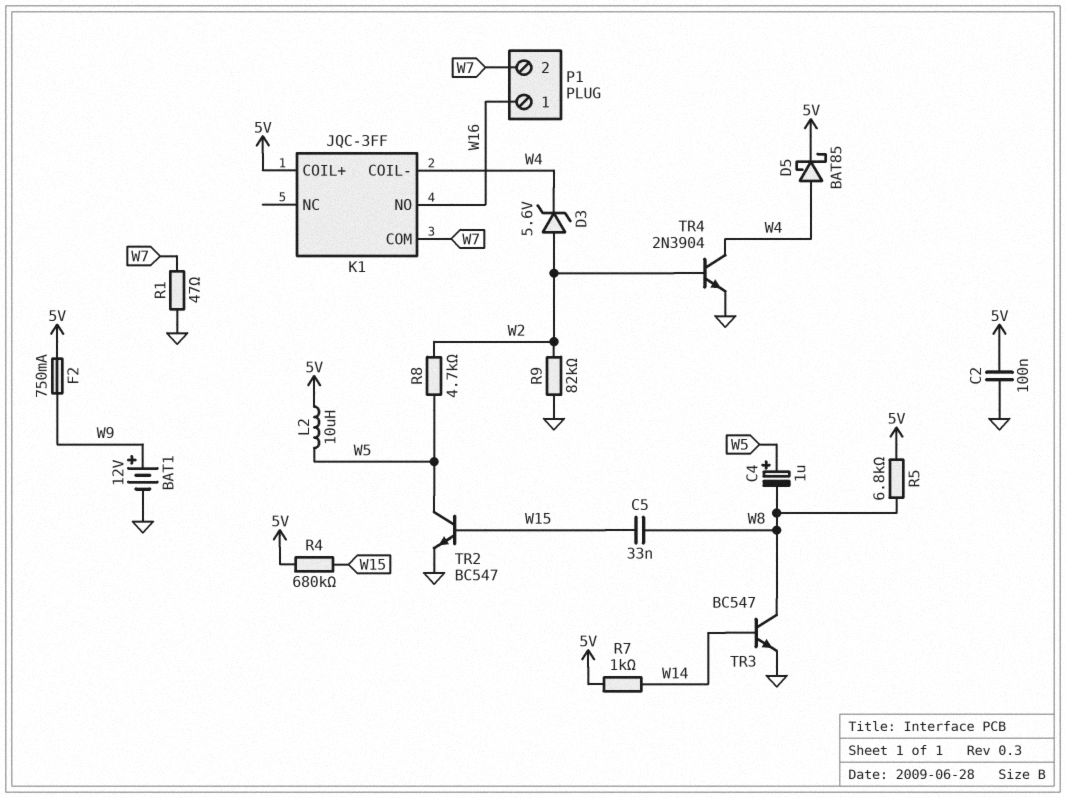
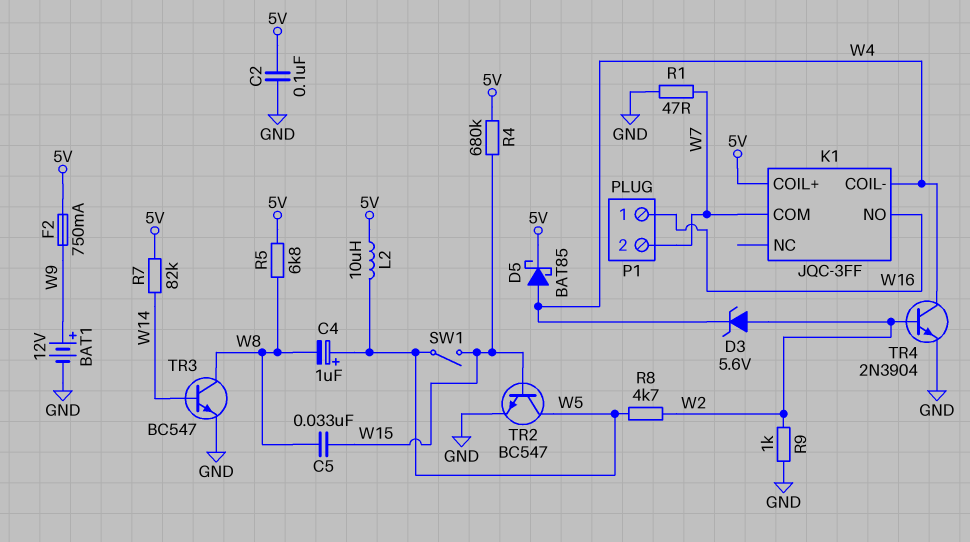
R7: 1k (5V, W14) -> 82k (5V, W14)
R9: 82k (GND, W2) -> 1k (GND, W2)
SW1: none -> switch (W5, W15)

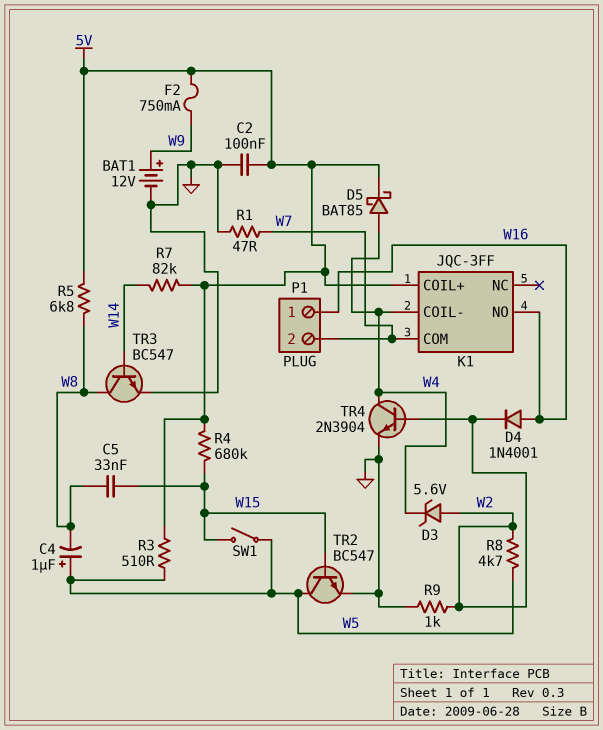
D4: none -> diode 1N4001 (A W16, K W2)
L2: 10uH (5V, W5) -> none
R3: none -> 510 (5V, W5)

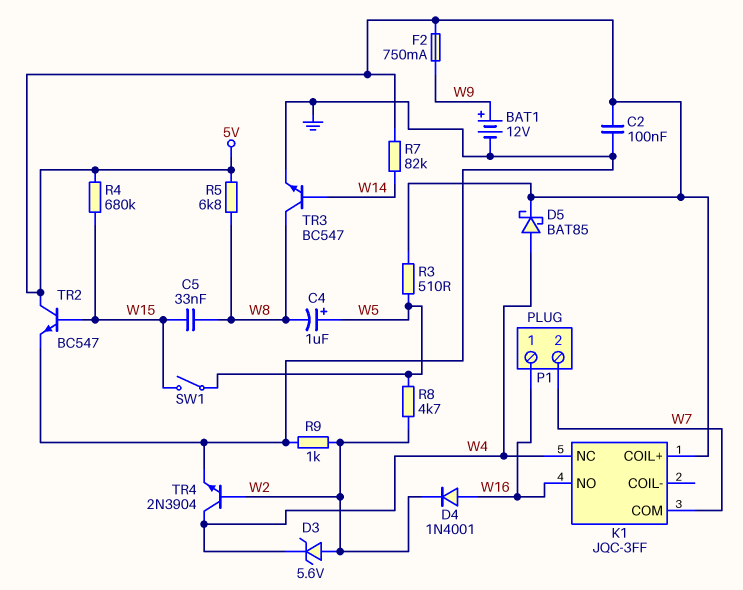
K1 pin COIL-: W4 -> none
K1 pin NC: none -> W4
R1: 47 (GND, W7) -> none
TR2: NPN BC547 (B W15, C W5, E GND) -> NPN BC547 (B W15, C 5V, E GND)

